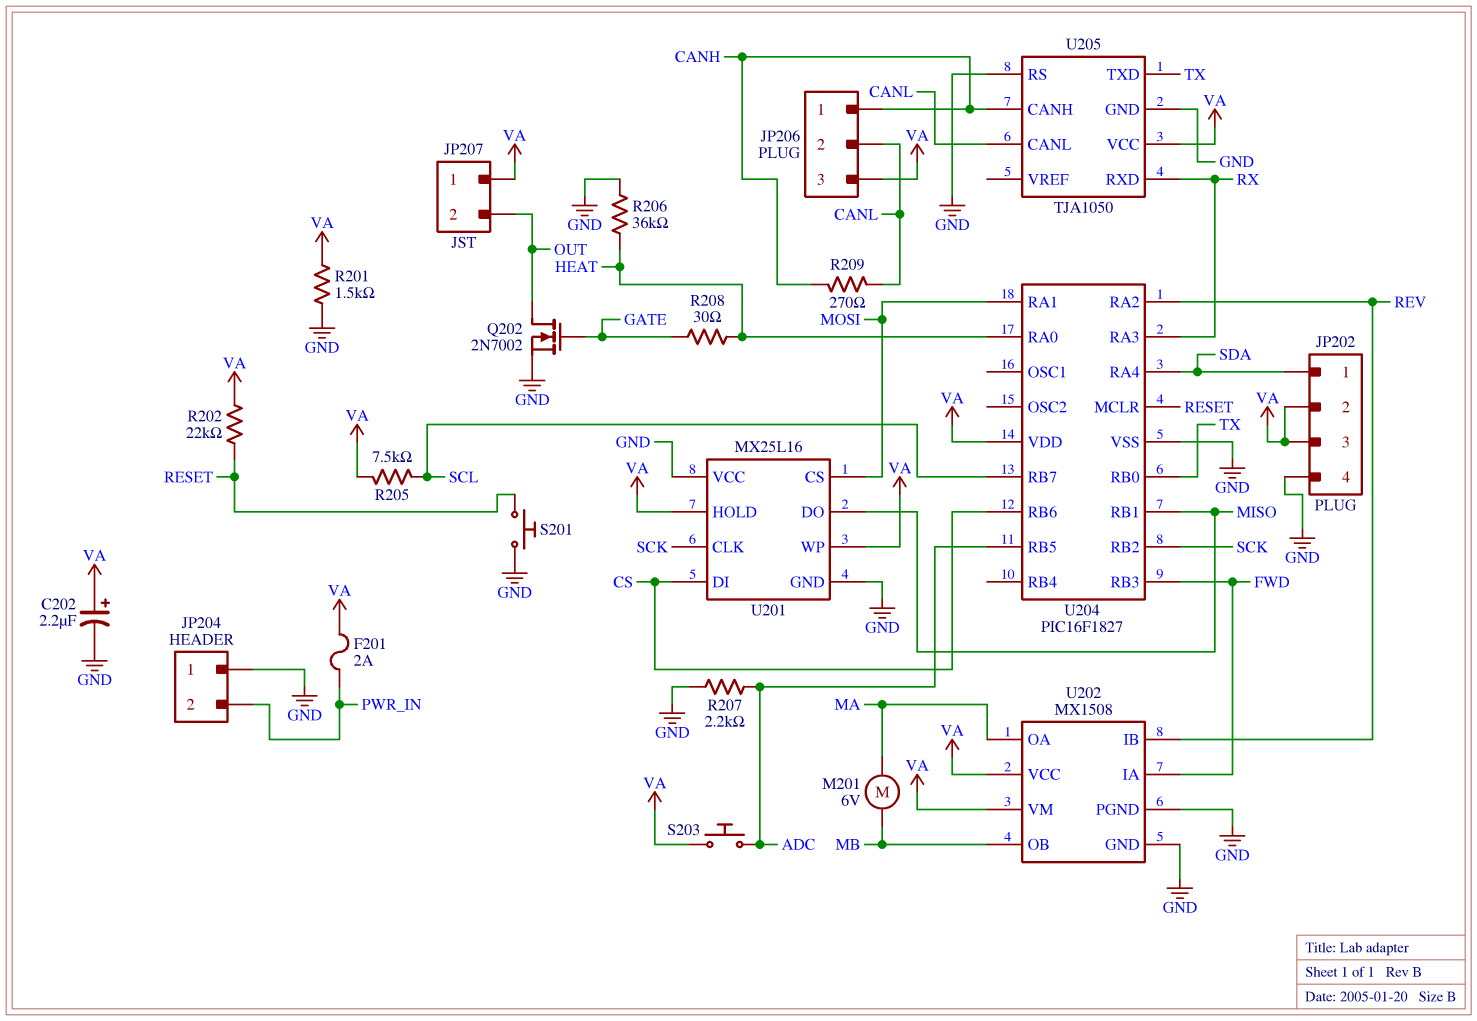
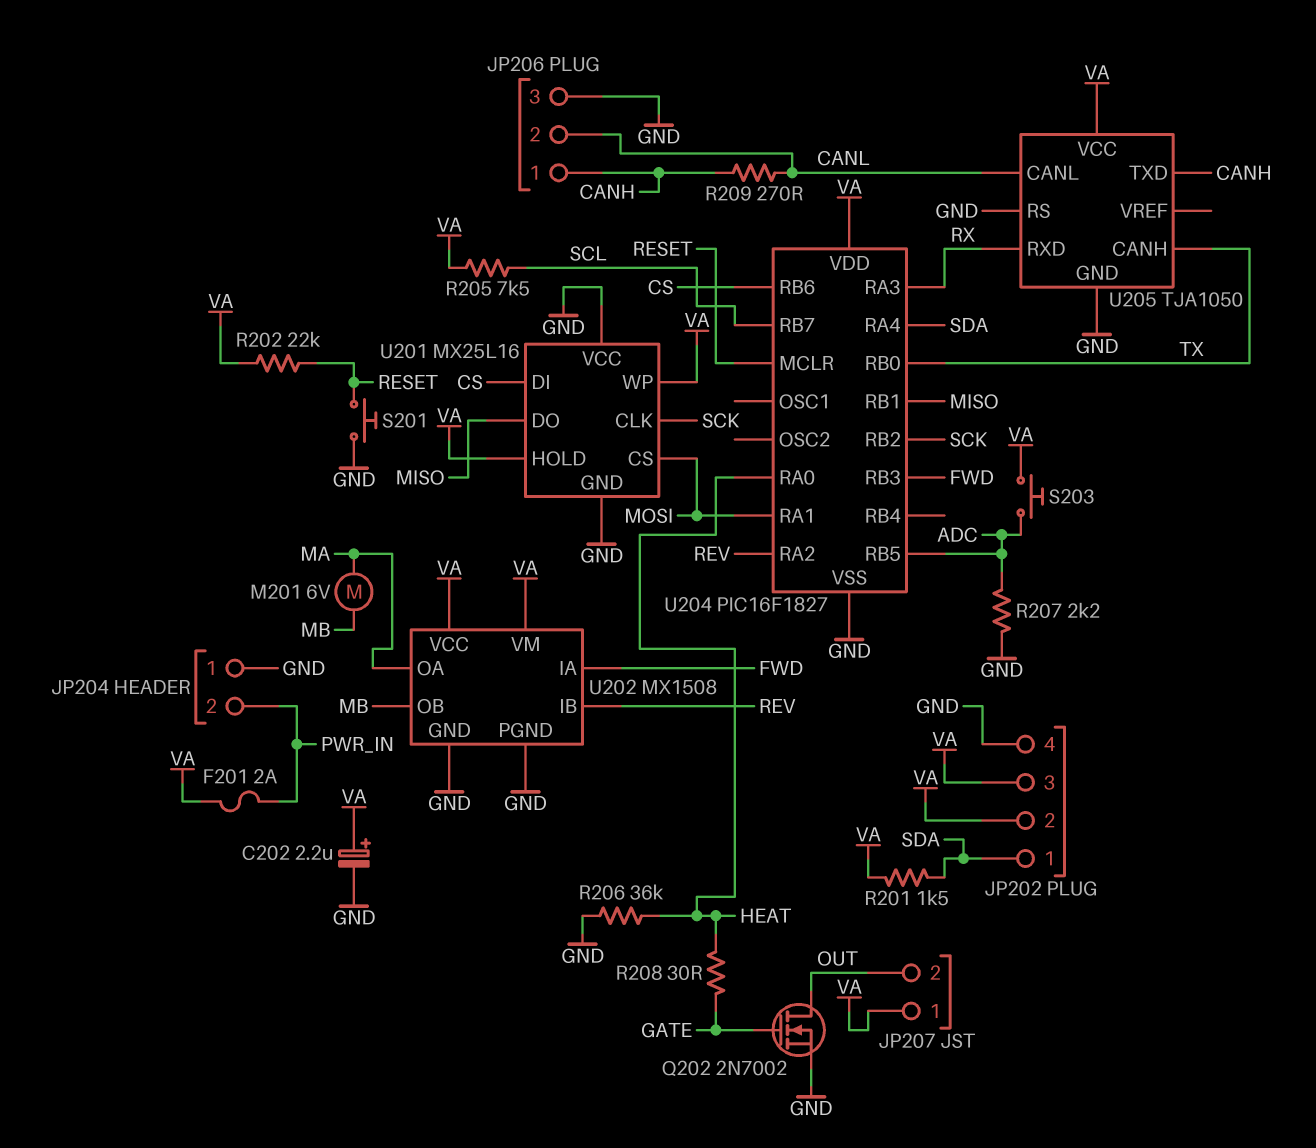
JP206 pin 3: VA -> GND
R201: 1.5k (GND, VA) -> 1.5k (SDA, VA)
U205 pin CANH: CANH -> TX
U205 pin TXD: TX -> CANH

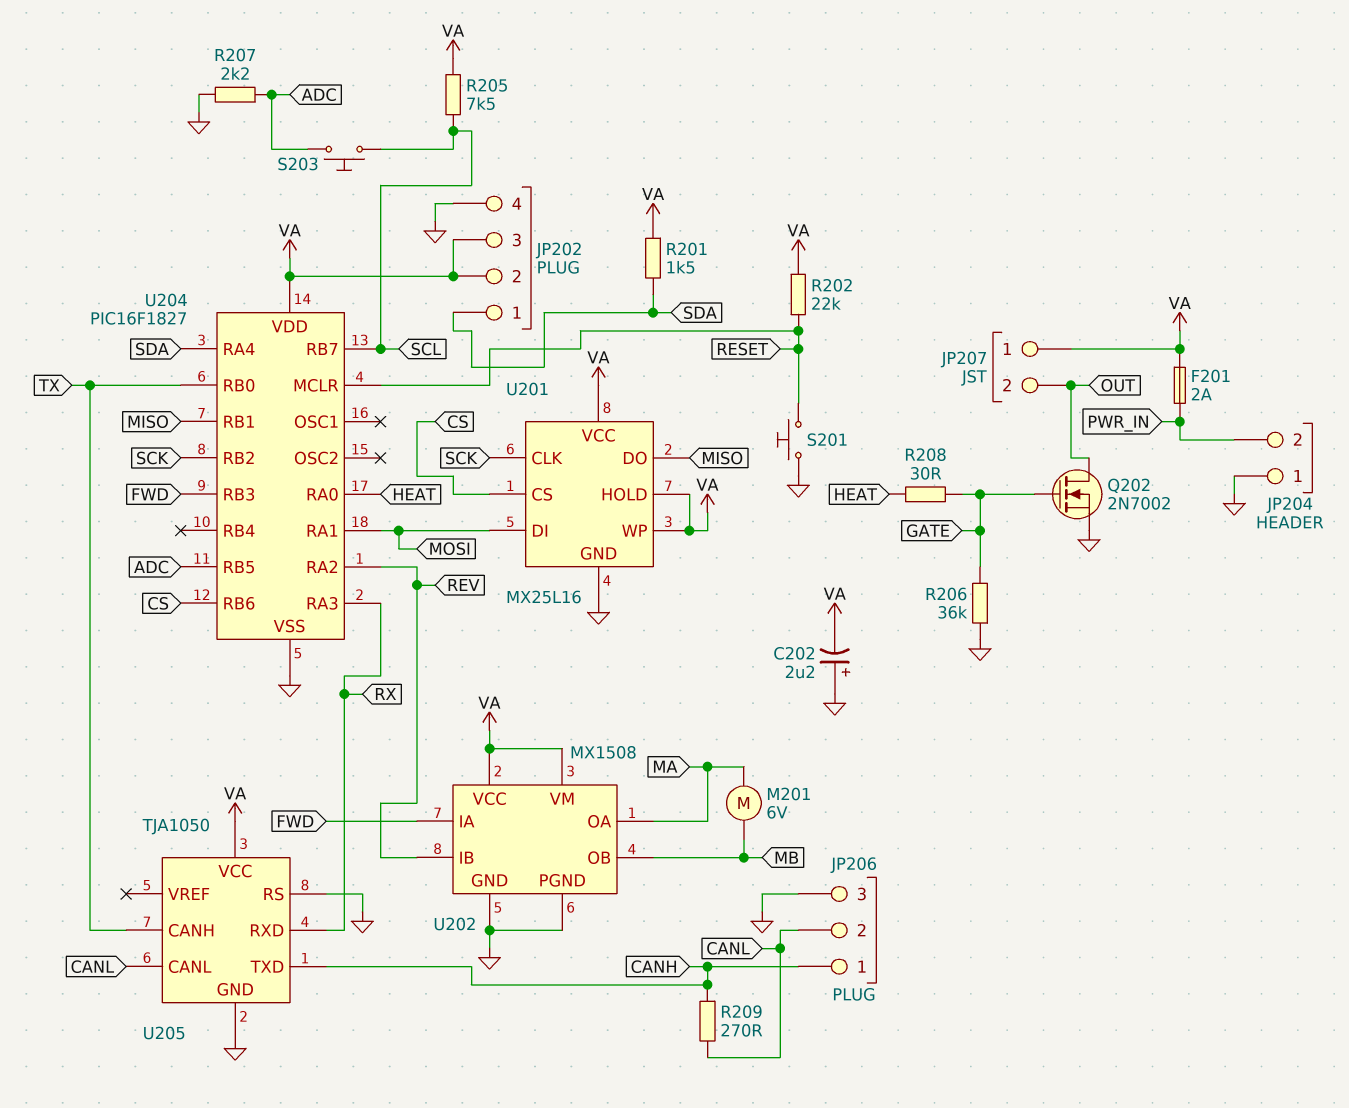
C202: 2.2uF (plus VA, minus GND) -> 2.2uF (plus GND, minus VA)
R206: 36k (GND, HEAT) -> 36k (GATE, GND)
S203: button (ADC, VA) -> button (ADC, SCL)
U201 pin CS: MOSI -> CS
U201 pin DI: CS -> MOSI
U201 pin VCC: GND -> VA

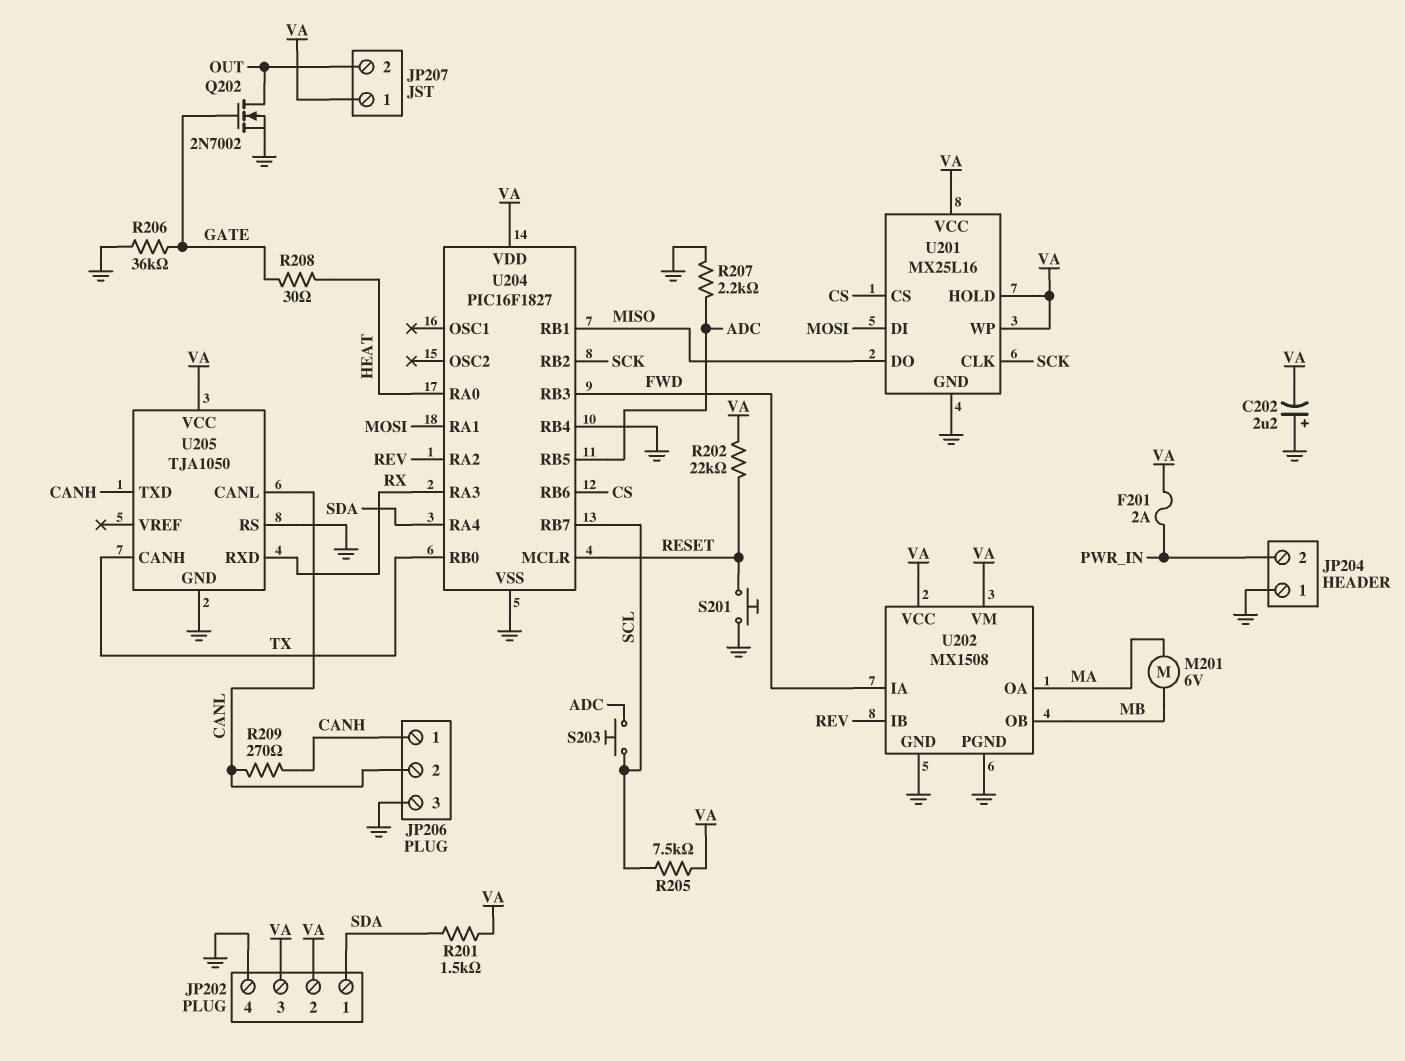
U204 pin RB4: none -> GND

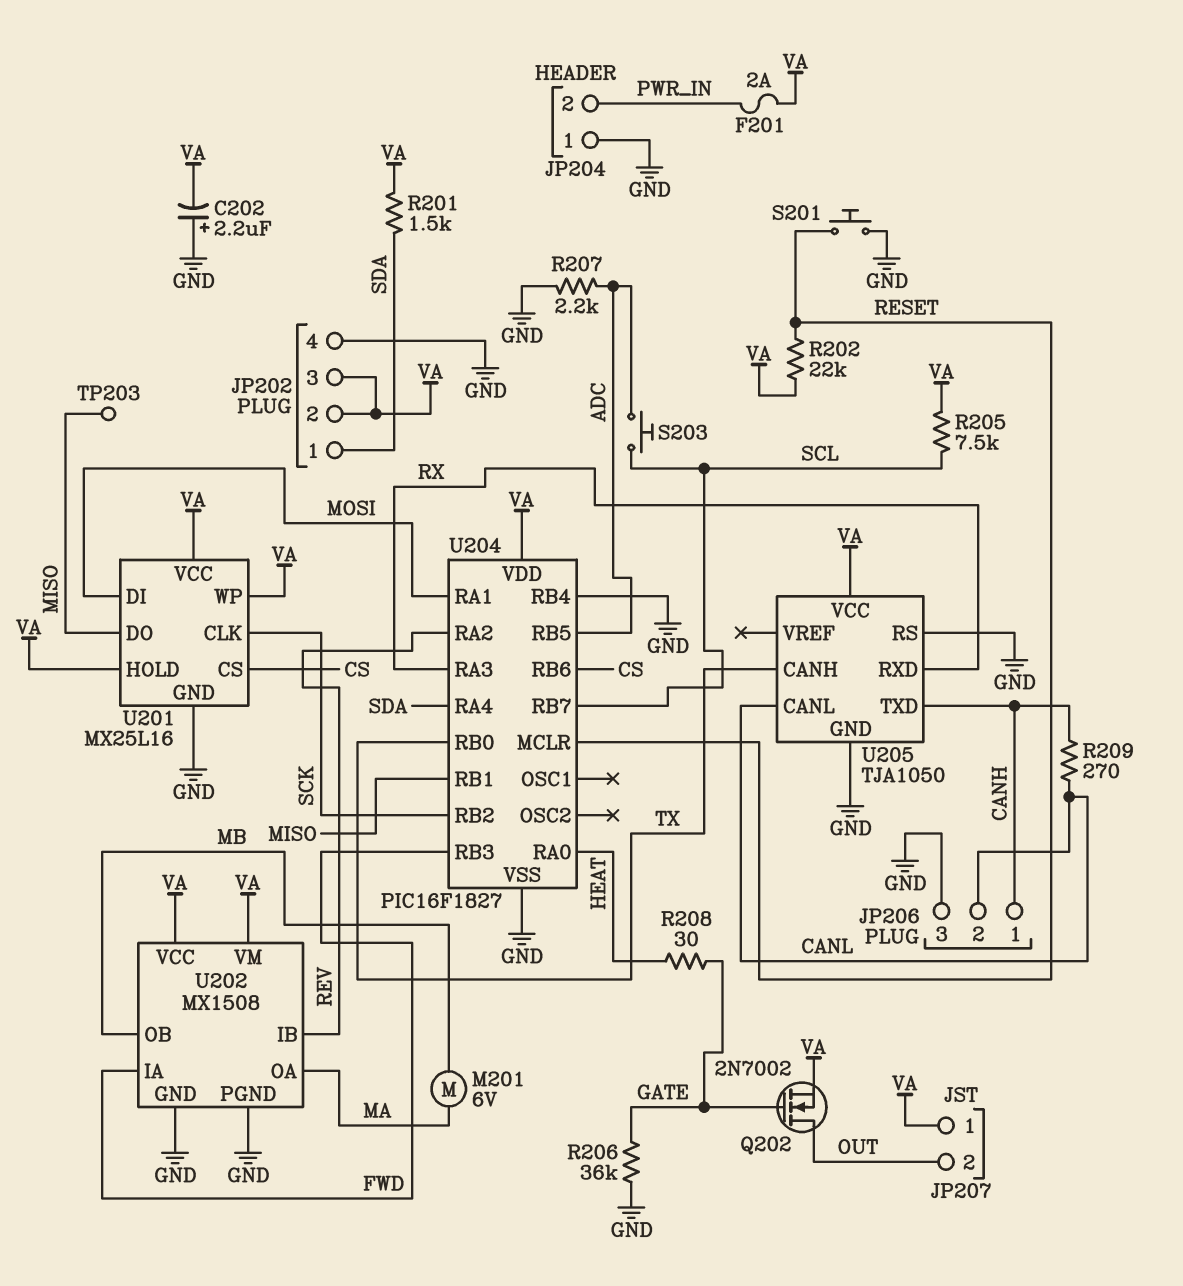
Q202: NMOS 2N7002 (G GATE, D OUT, S GND) -> NMOS 2N7002 (G GATE, D OUT, S VA)
TP203: none -> test point (MISO)

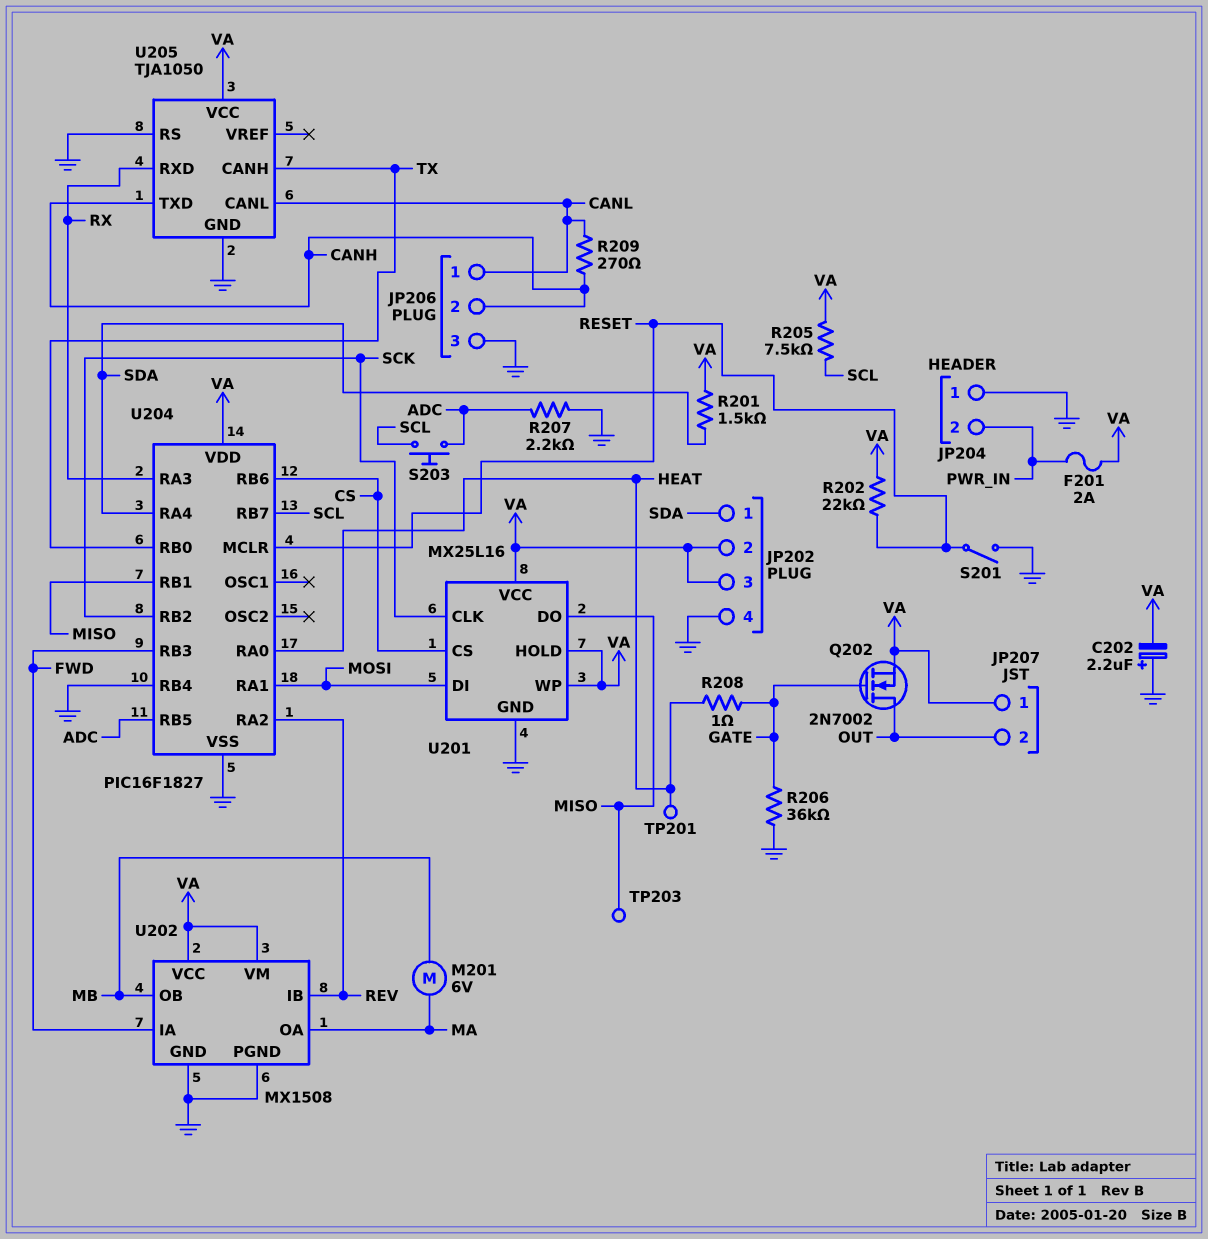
JP206 pin 1: CANH -> CANL
JP206 pin 2: CANL -> CANH
R208: 30 (GATE, HEAT) -> 1 (GATE, HEAT)
S201: button (GND, RESET) -> switch (GND, RESET)
TP201: none -> test point (HEAT)

